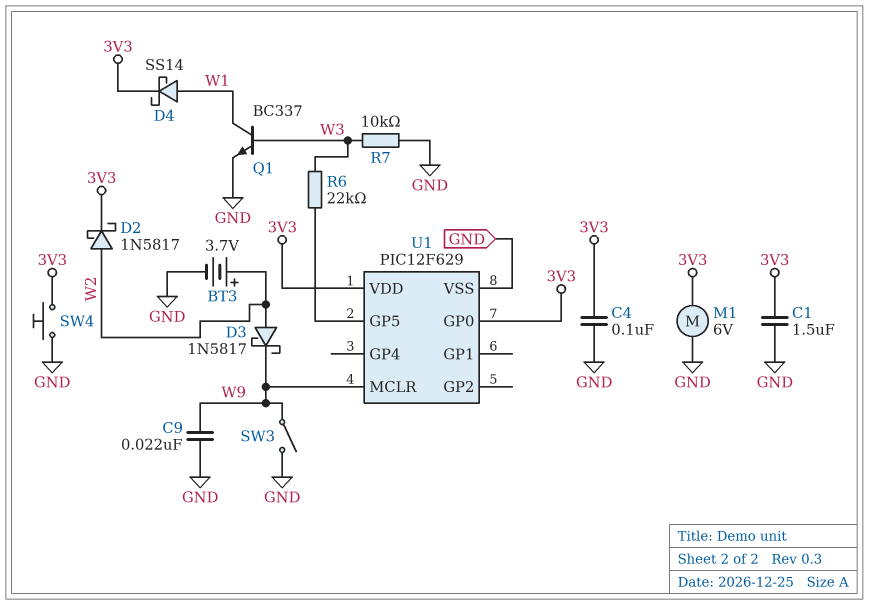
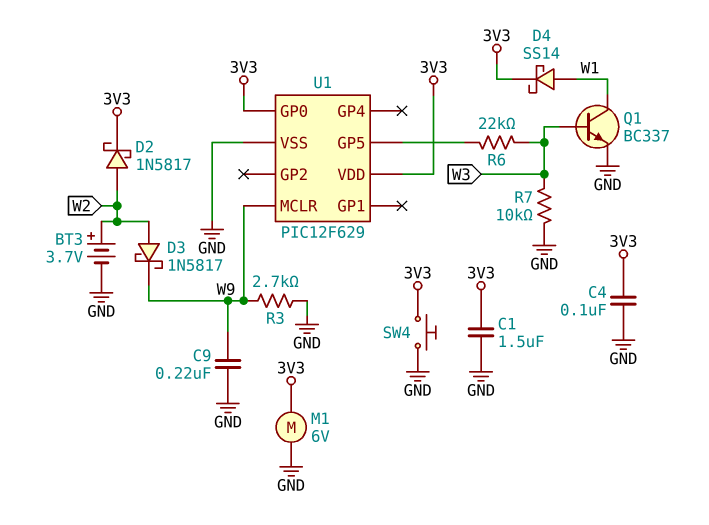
C9: 22nF (GND, W9) -> 220nF (GND, W9)
R3: none -> 2.7k (GND, W9)
SW3: switch (GND, W9) -> none

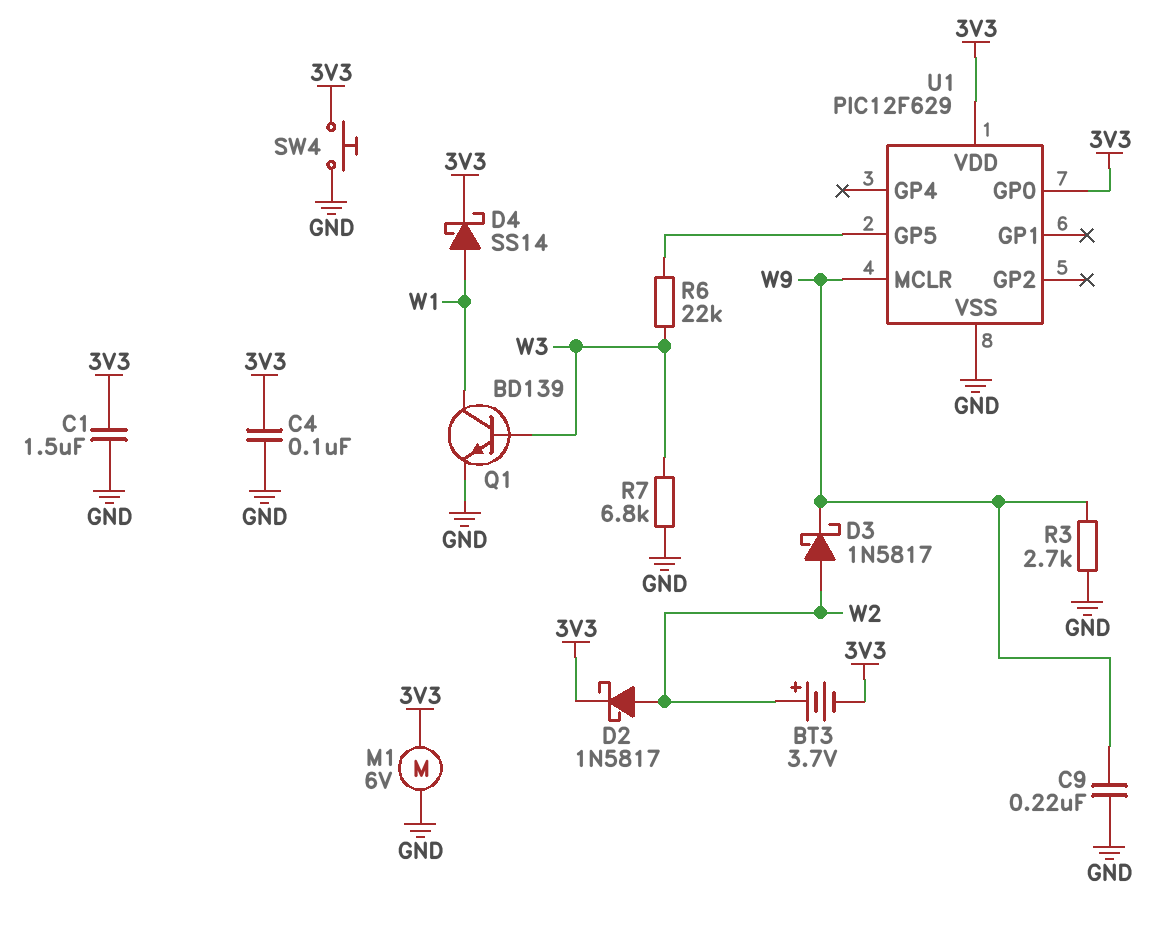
BT3: 3.7V (plus W2, minus GND) -> 3.7V (plus W2, minus 3V3)
Q1: NPN BC337 (B W3, C W1, E GND) -> NPN BD139 (B W3, C W1, E GND)
R7: 10k (GND, W3) -> 6.8k (GND, W3)

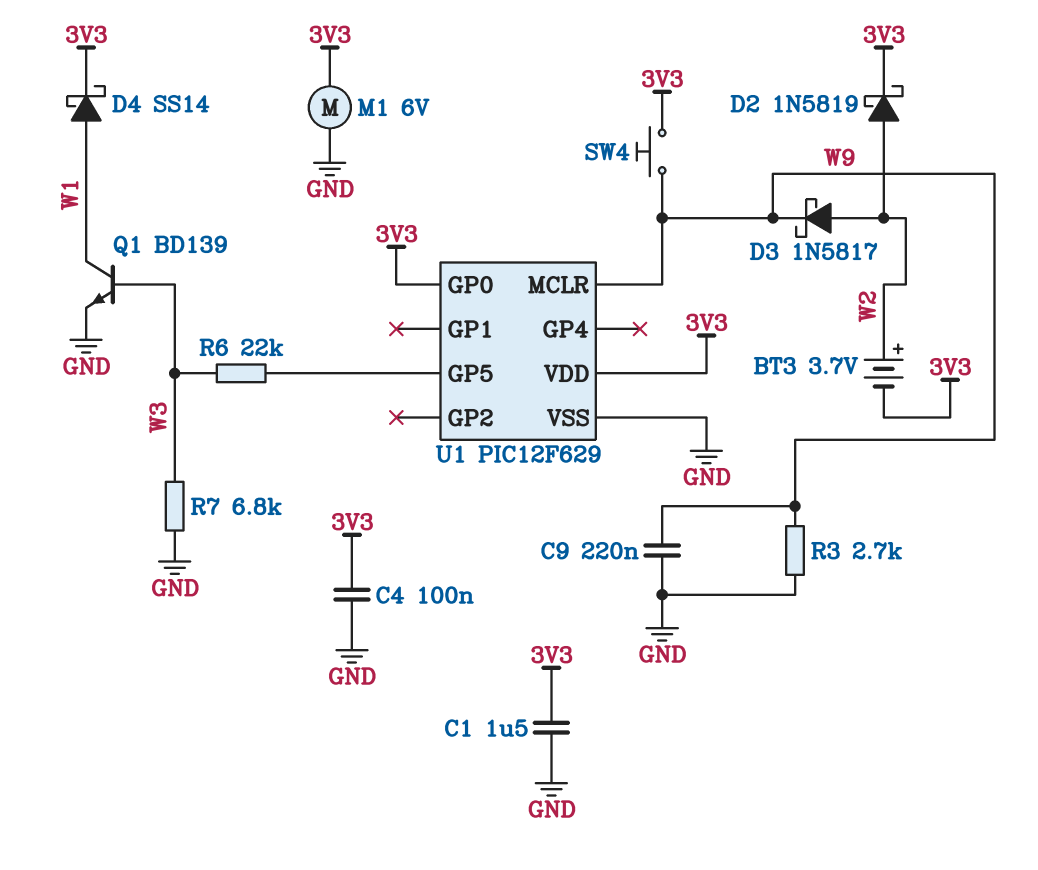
D2: schottky 1N5817 (A W2, K 3V3) -> schottky 1N5819 (A W2, K 3V3)
SW4: button (3V3, GND) -> button (3V3, W9)

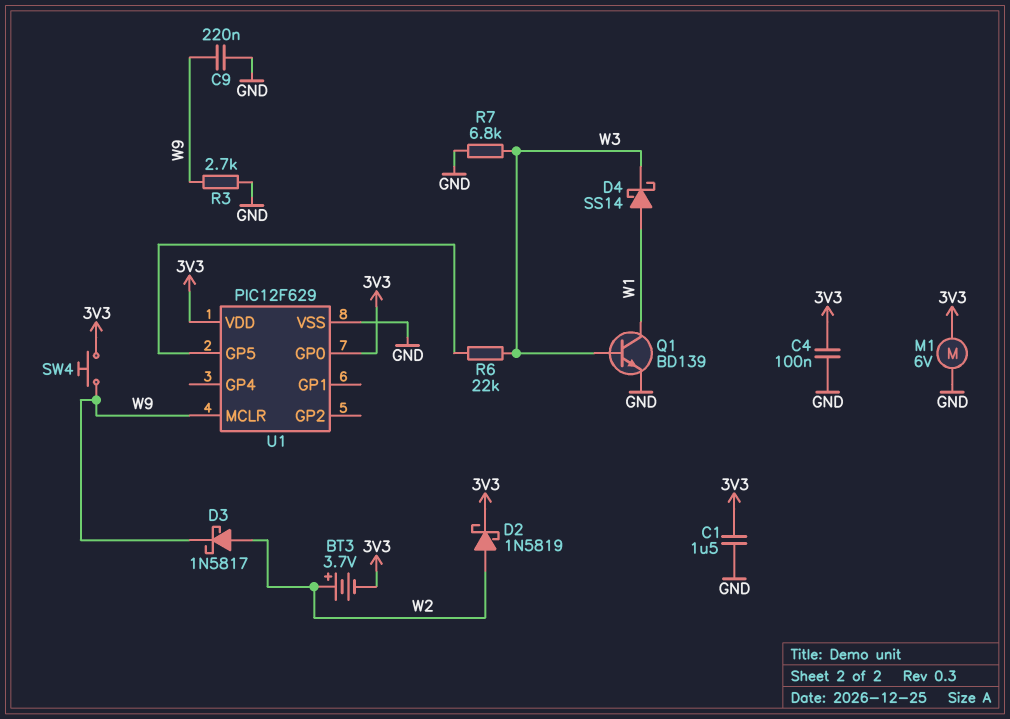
D4: schottky SS14 (A W1, K 3V3) -> schottky SS14 (A W1, K W3)

